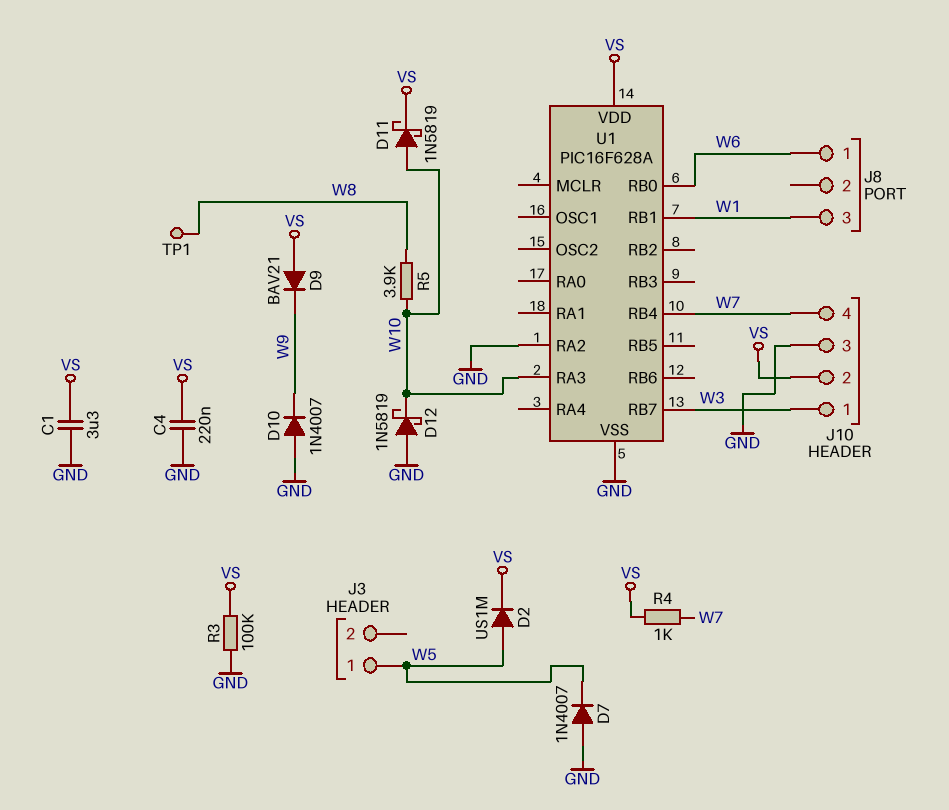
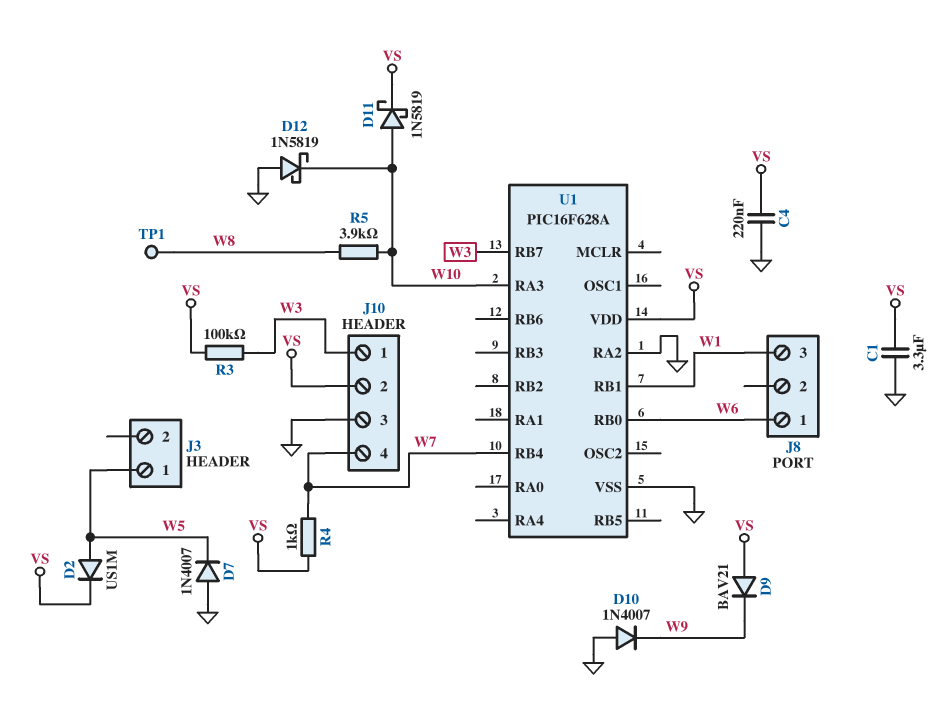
R3: 100k (GND, VS) -> 100k (VS, W3)

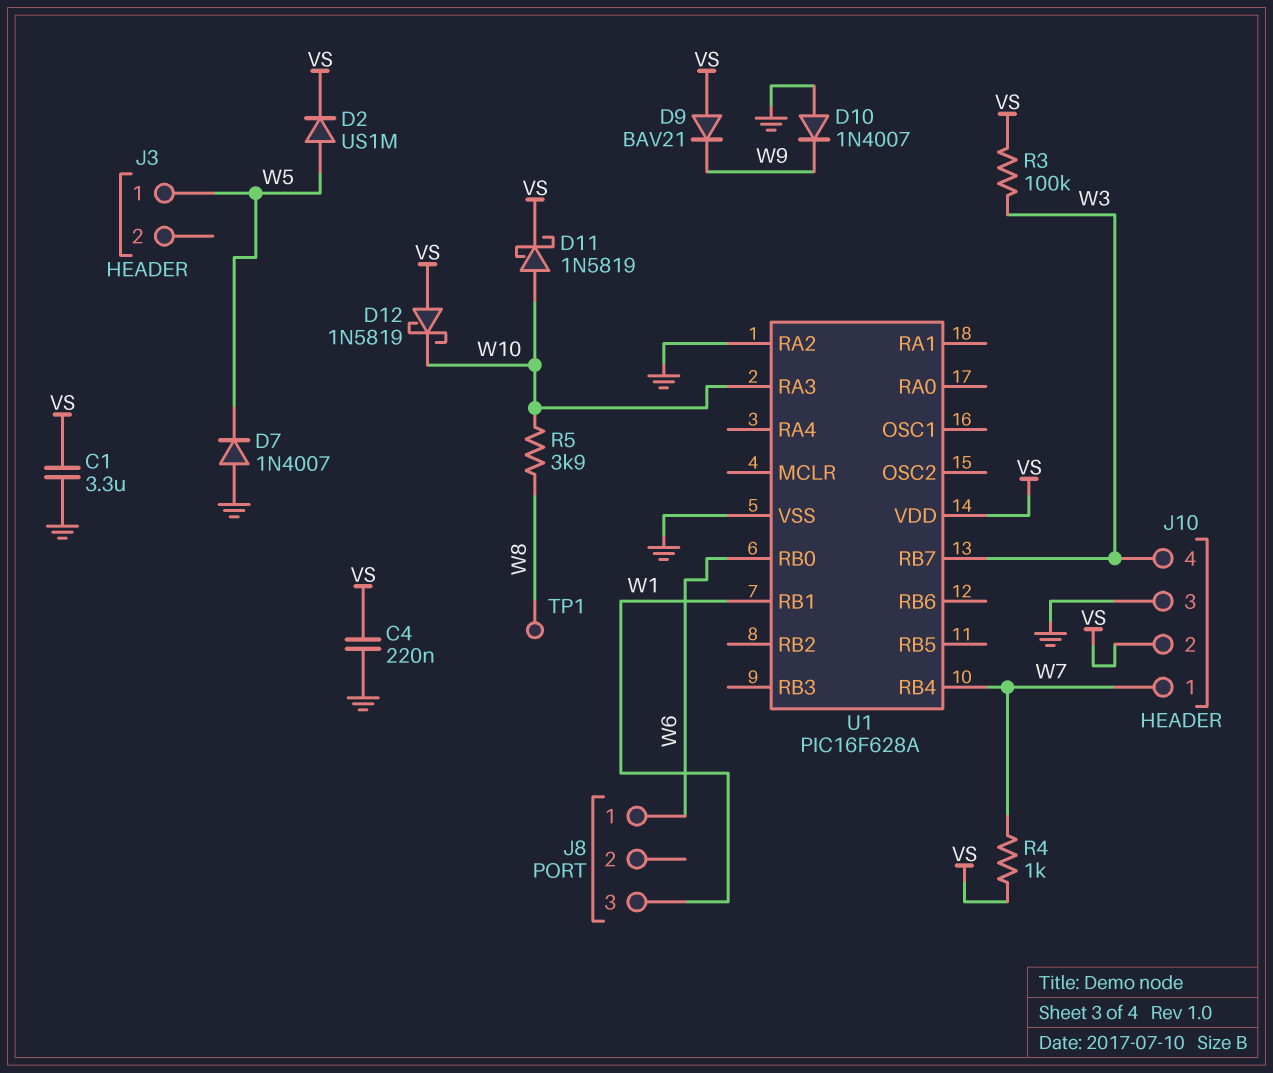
D12: schottky 1N5819 (A GND, K W10) -> schottky 1N5819 (A VS, K W10)
J10 pin 1: W3 -> W7
J10 pin 4: W7 -> W3

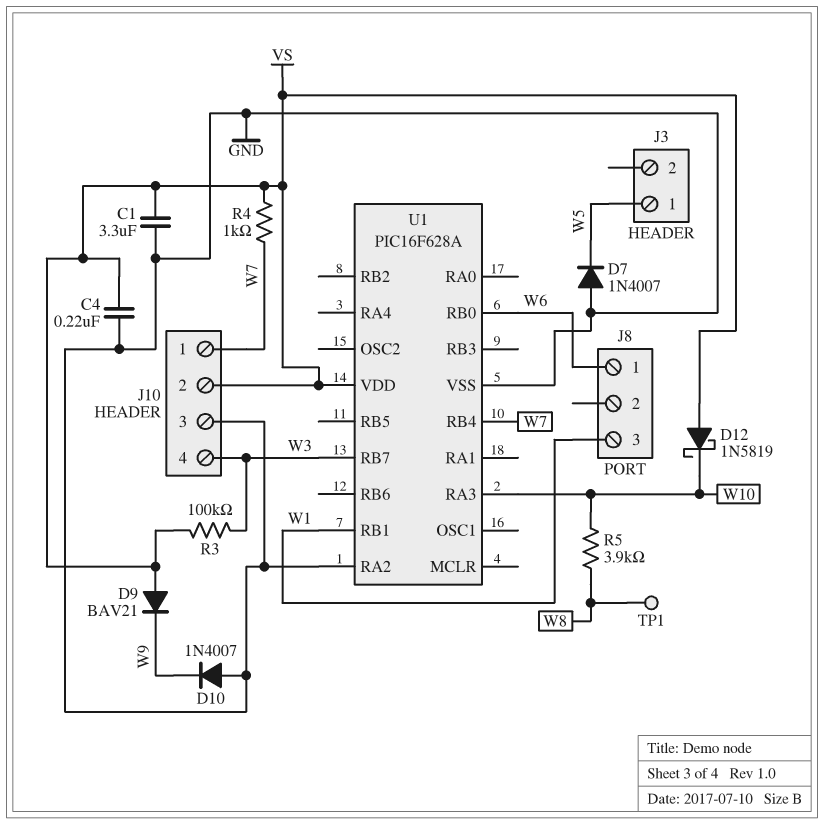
D2: diode US1M (A W5, K VS) -> none
D11: schottky 1N5819 (A W10, K VS) -> none

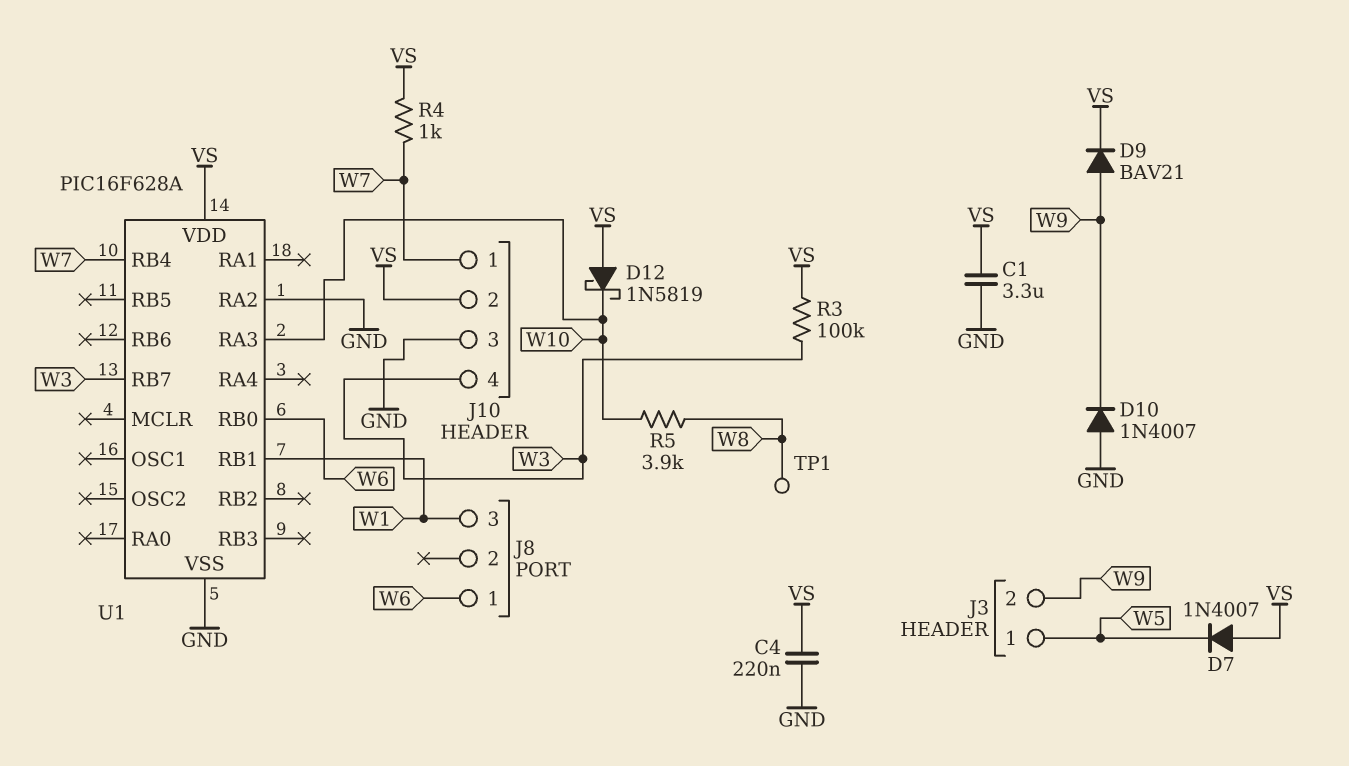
D7: diode 1N4007 (A GND, K W5) -> diode 1N4007 (A VS, K W5)
D9: diode BAV21 (A VS, K W9) -> diode BAV21 (A W9, K VS)
J3 pin 2: none -> W9

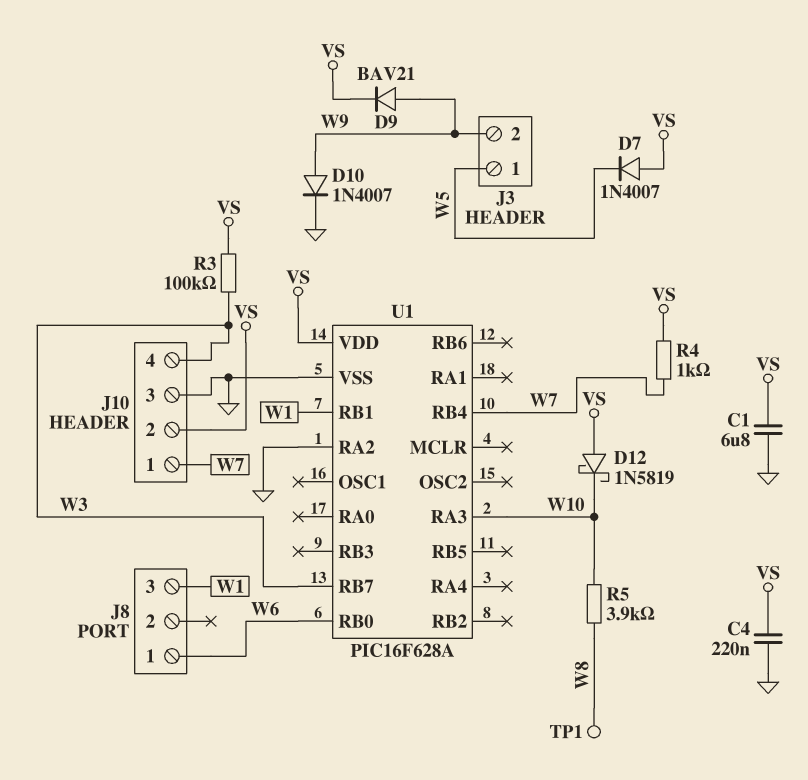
C1: 3.3uF (GND, VS) -> 6.8uF (GND, VS)
D10: diode 1N4007 (A GND, K W9) -> diode 1N4007 (A W9, K GND)

